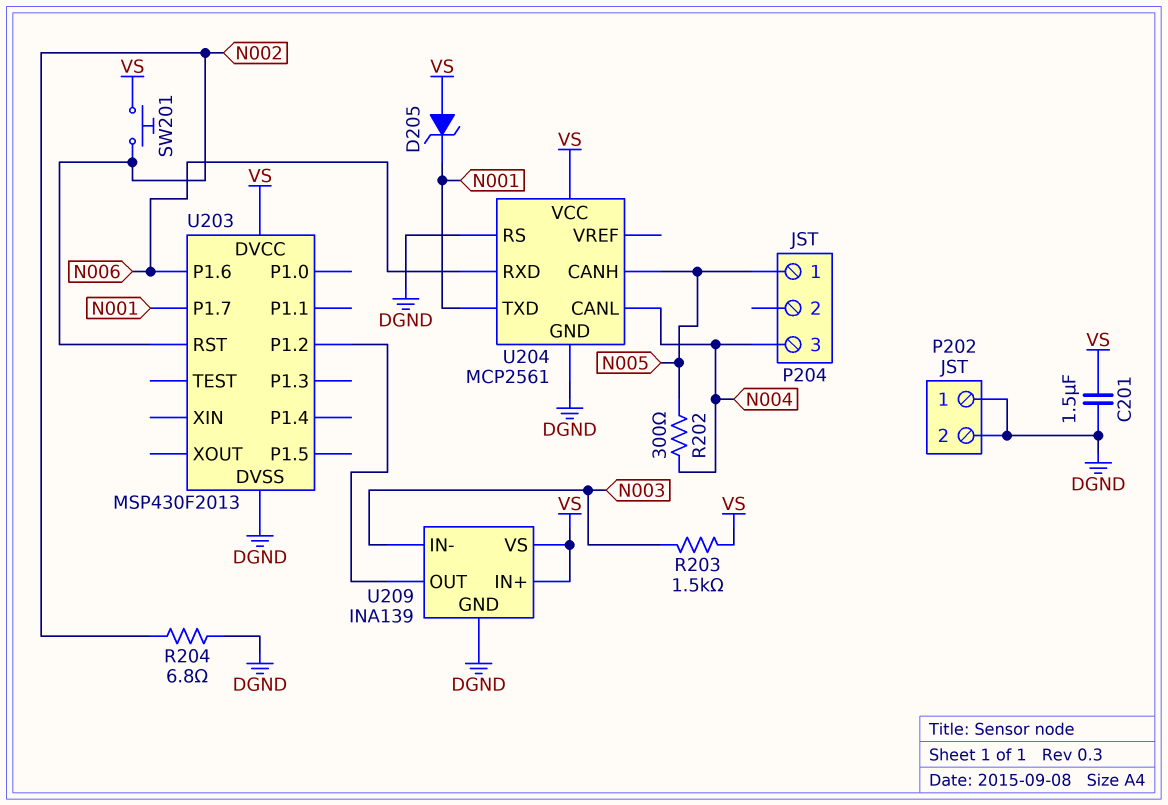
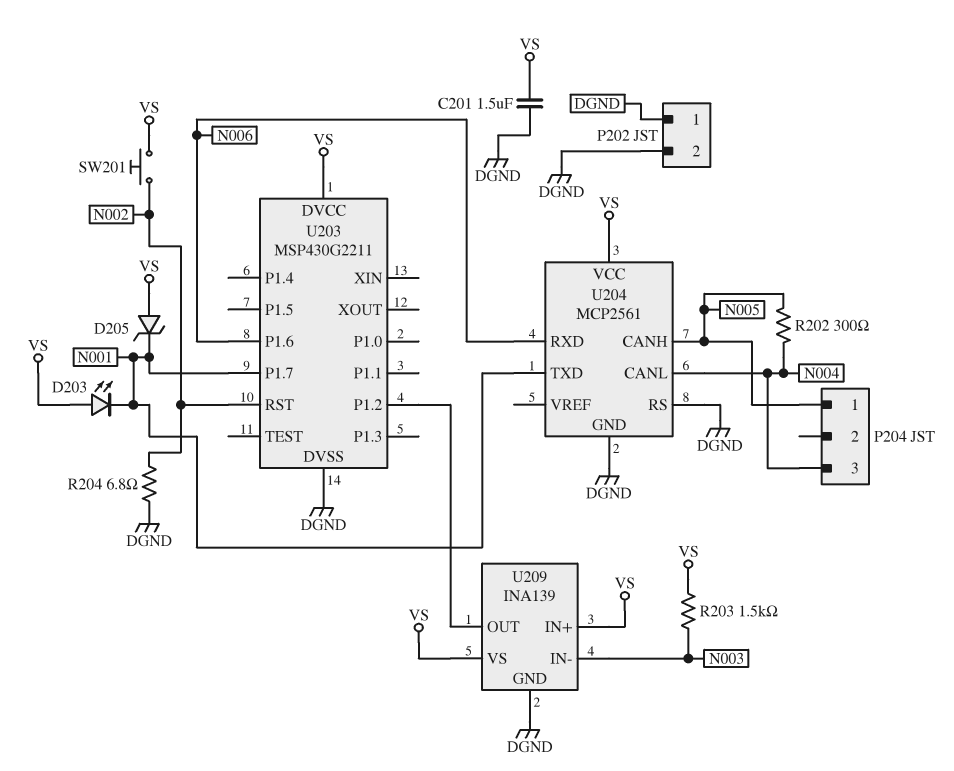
D203: none -> LED (A VS, K N001)
U203: MSP430F2013 -> MSP430G2211

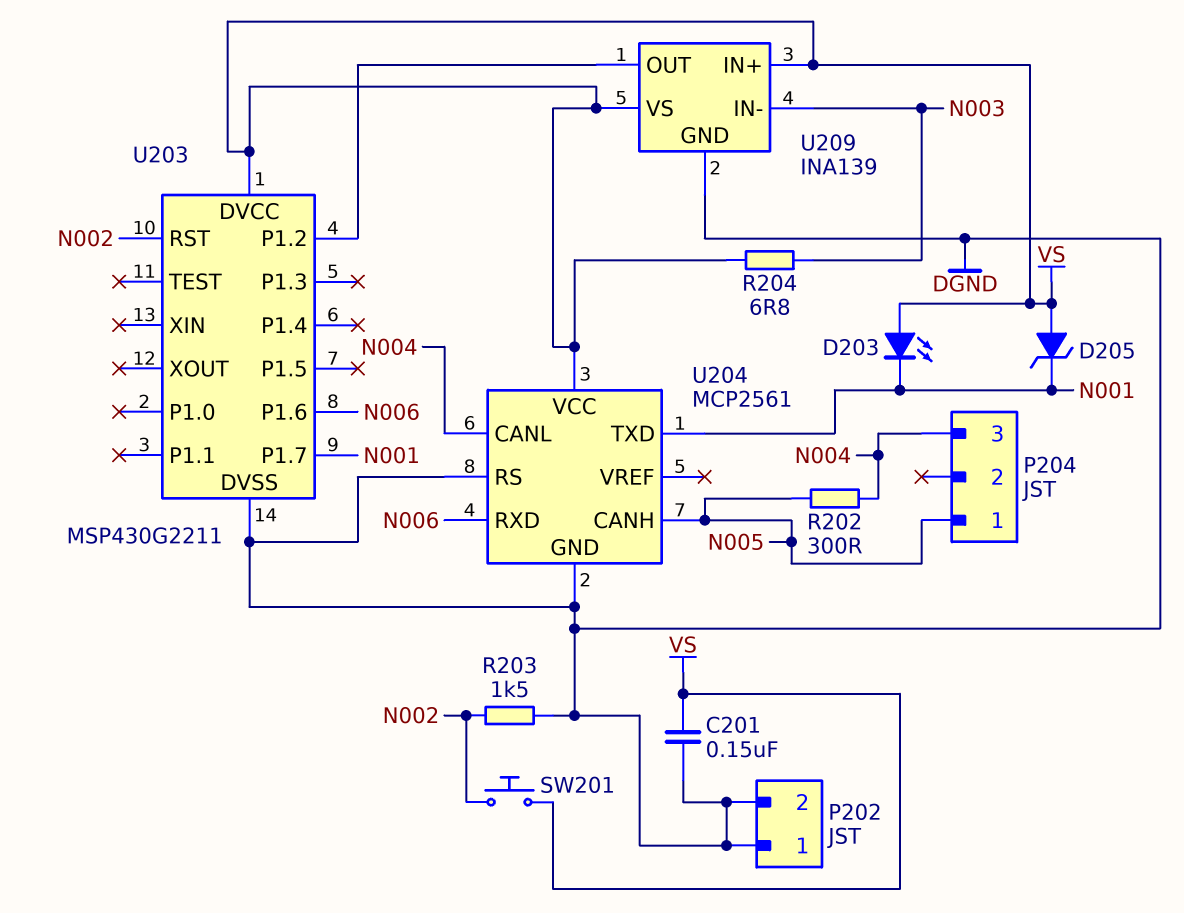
C201: 1.5uF (DGND, VS) -> 150nF (DGND, VS)
R203: 1.5k (N003, VS) -> 1.5k (DGND, N002)
R204: 6.8 (DGND, N002) -> 6.8 (N003, VS)

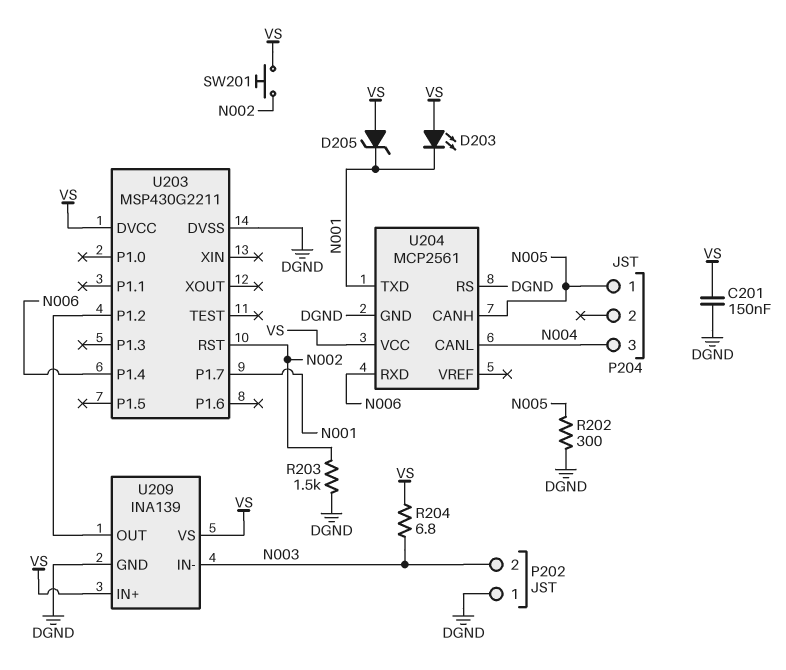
P202 pin 2: DGND -> N003
R202: 300 (N004, N005) -> 300 (DGND, N005)
U203 pin P1.4: none -> N006
U203 pin P1.6: N006 -> none

